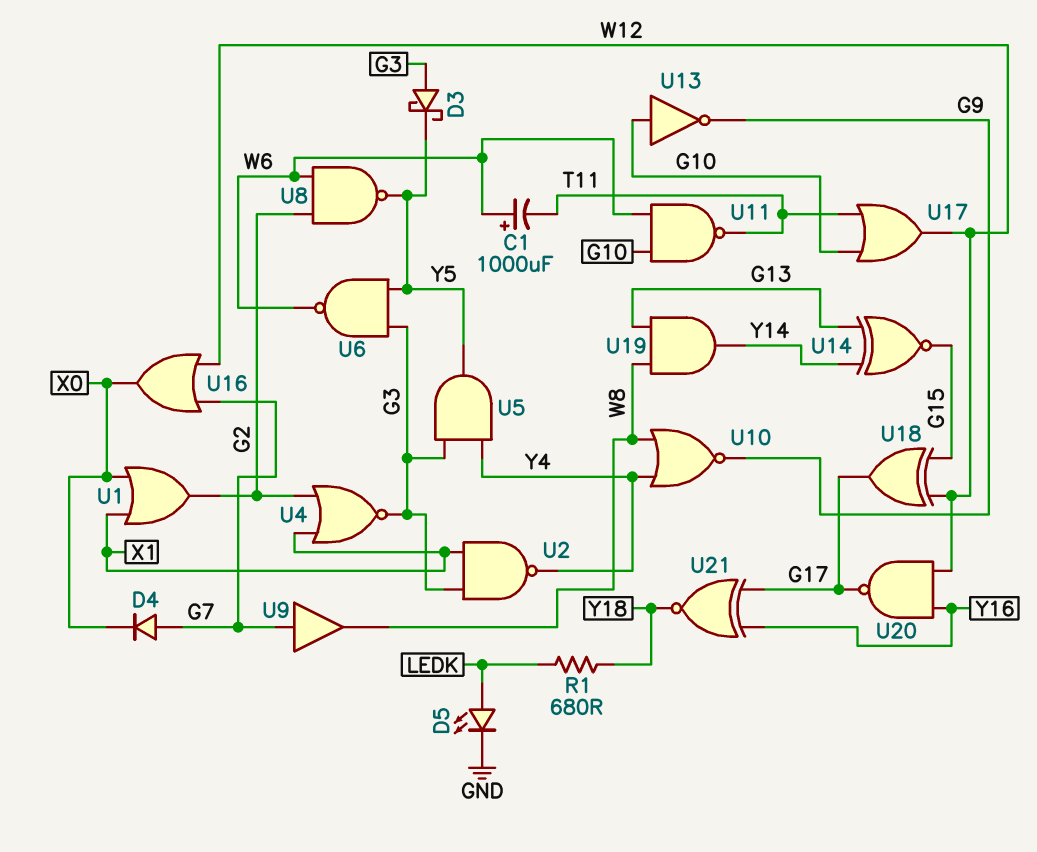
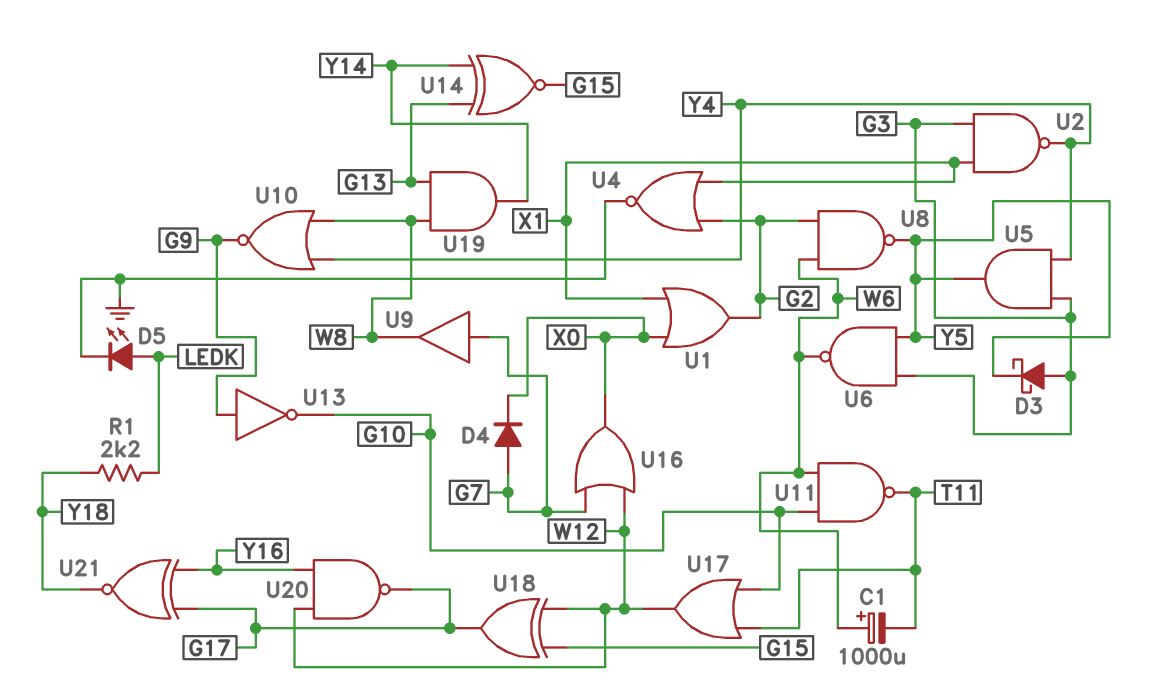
R1: 680 (LEDK, Y18) -> 2.2k (LEDK, Y18)
U4: NOR (in G2, in X1, out G3) -> NOR (in G2, in X1, out GND)
U13: NOT (in G10, out G9) -> NOT (in G9, out G10)

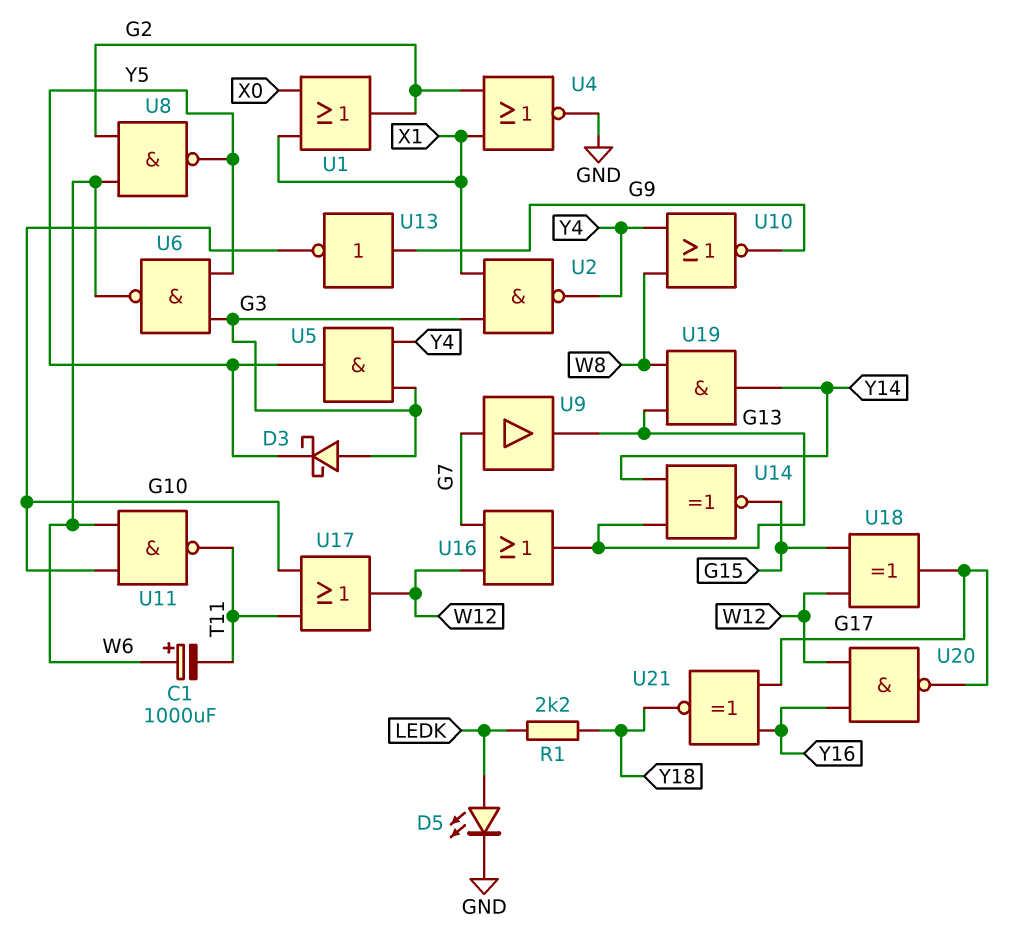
D4: diode (A G7, K X0) -> none
U9: buffer (in G7, out W8) -> buffer (in G7, out G13)
U16: OR (in G7, in W12, out X0) -> OR (in G7, in W12, out G13)

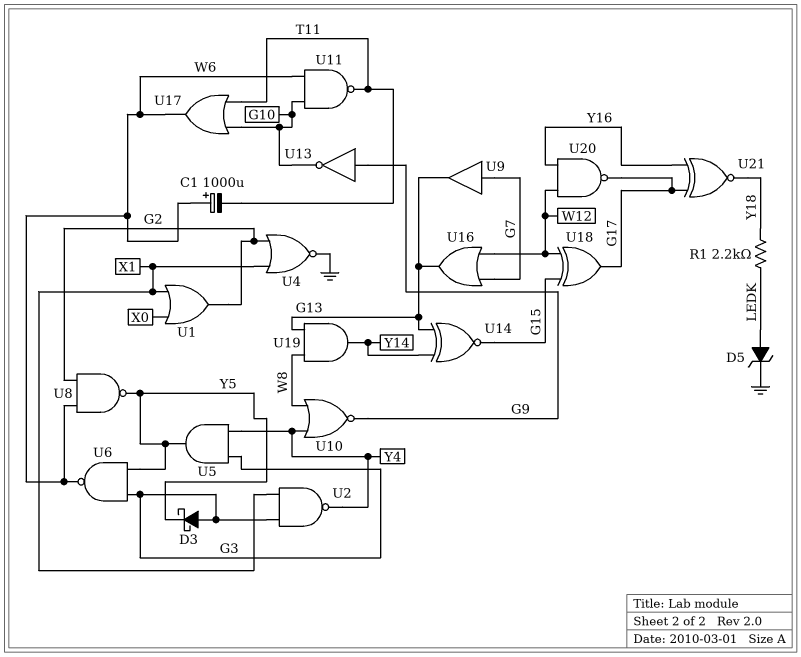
D5: LED (A LEDK, K GND) -> zener (A LEDK, K GND)
U17: OR (in G10, in T11, out W12) -> OR (in G10, in T11, out W6)

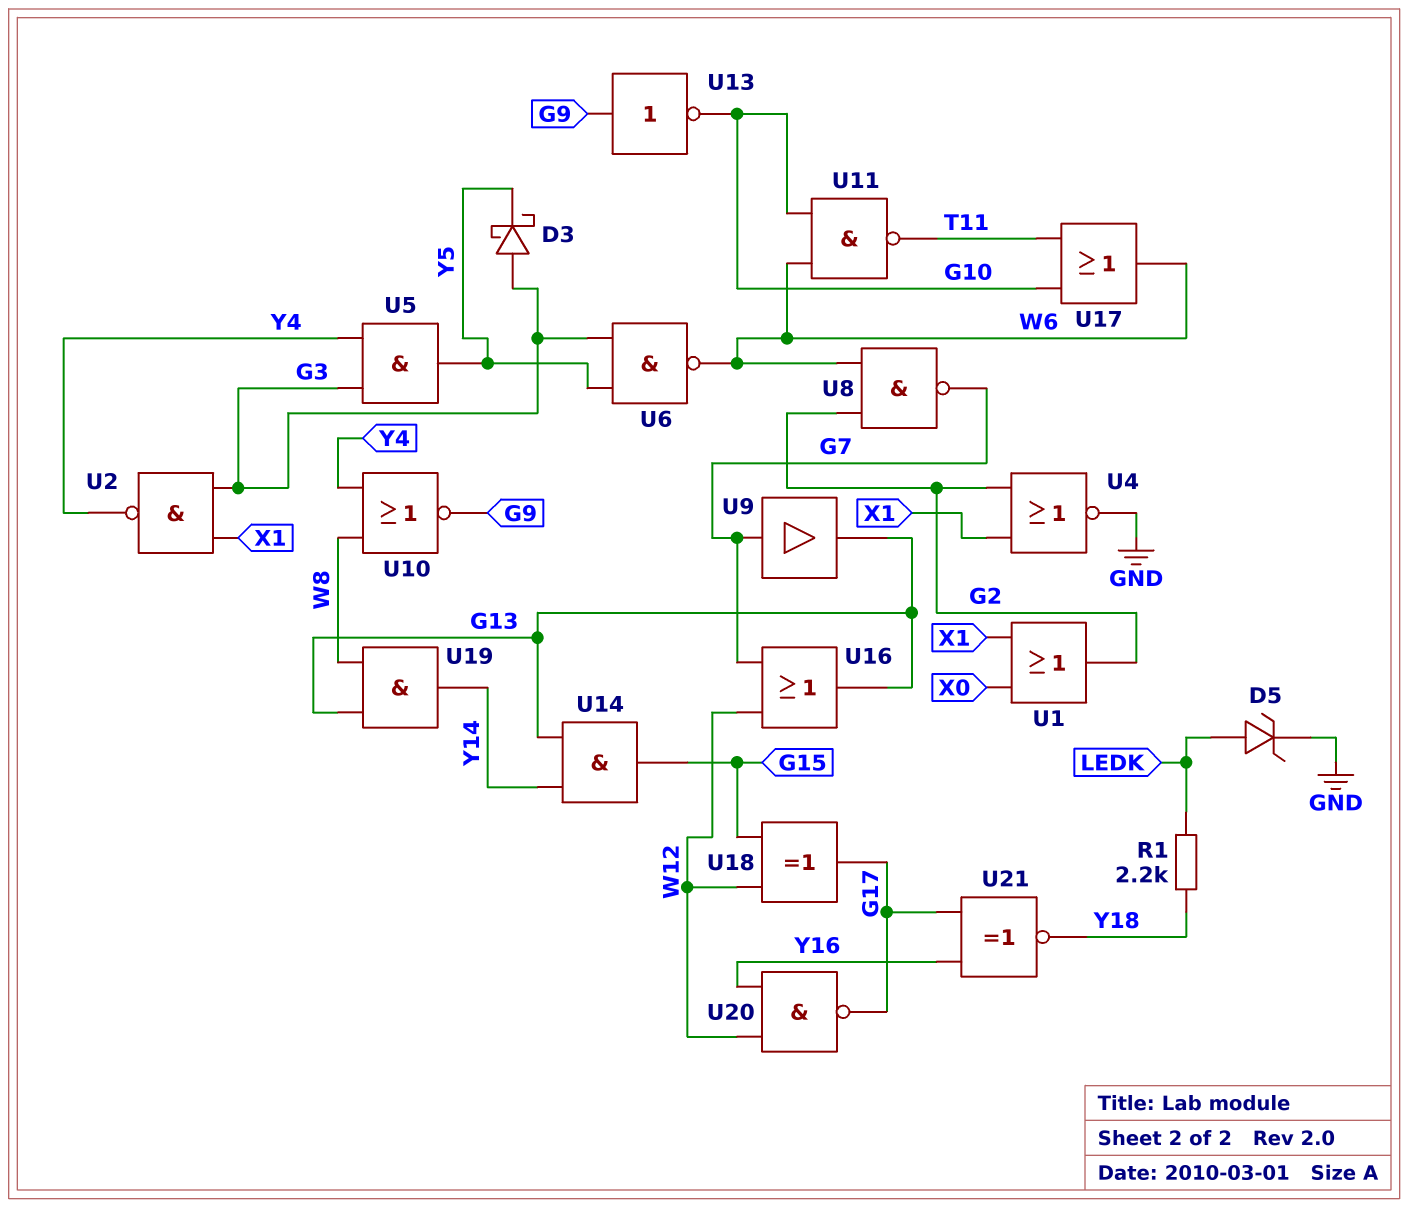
C1: 1000uF (plus W6, minus T11) -> none
U8: NAND (in G2, in W6, out Y5) -> NAND (in G2, in W6, out G7)
U14: XNOR (in G13, in Y14, out G15) -> AND (in G13, in Y14, out G15)

